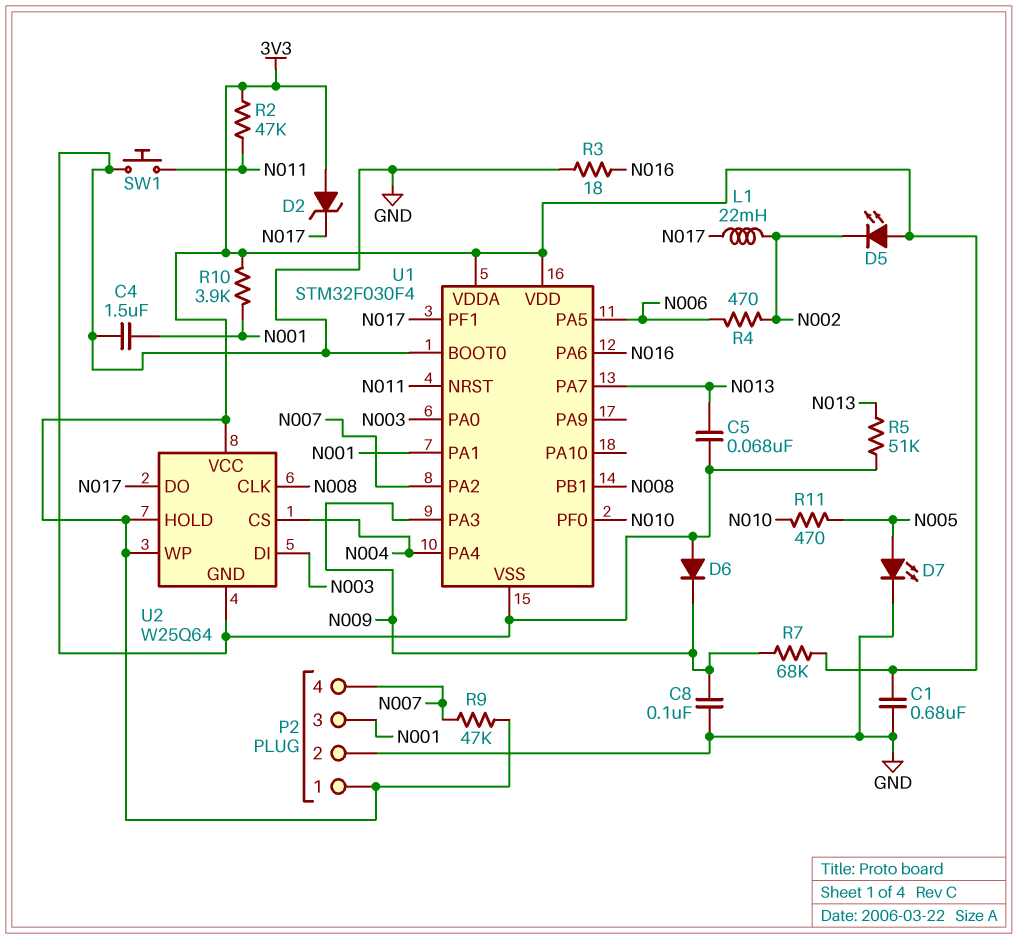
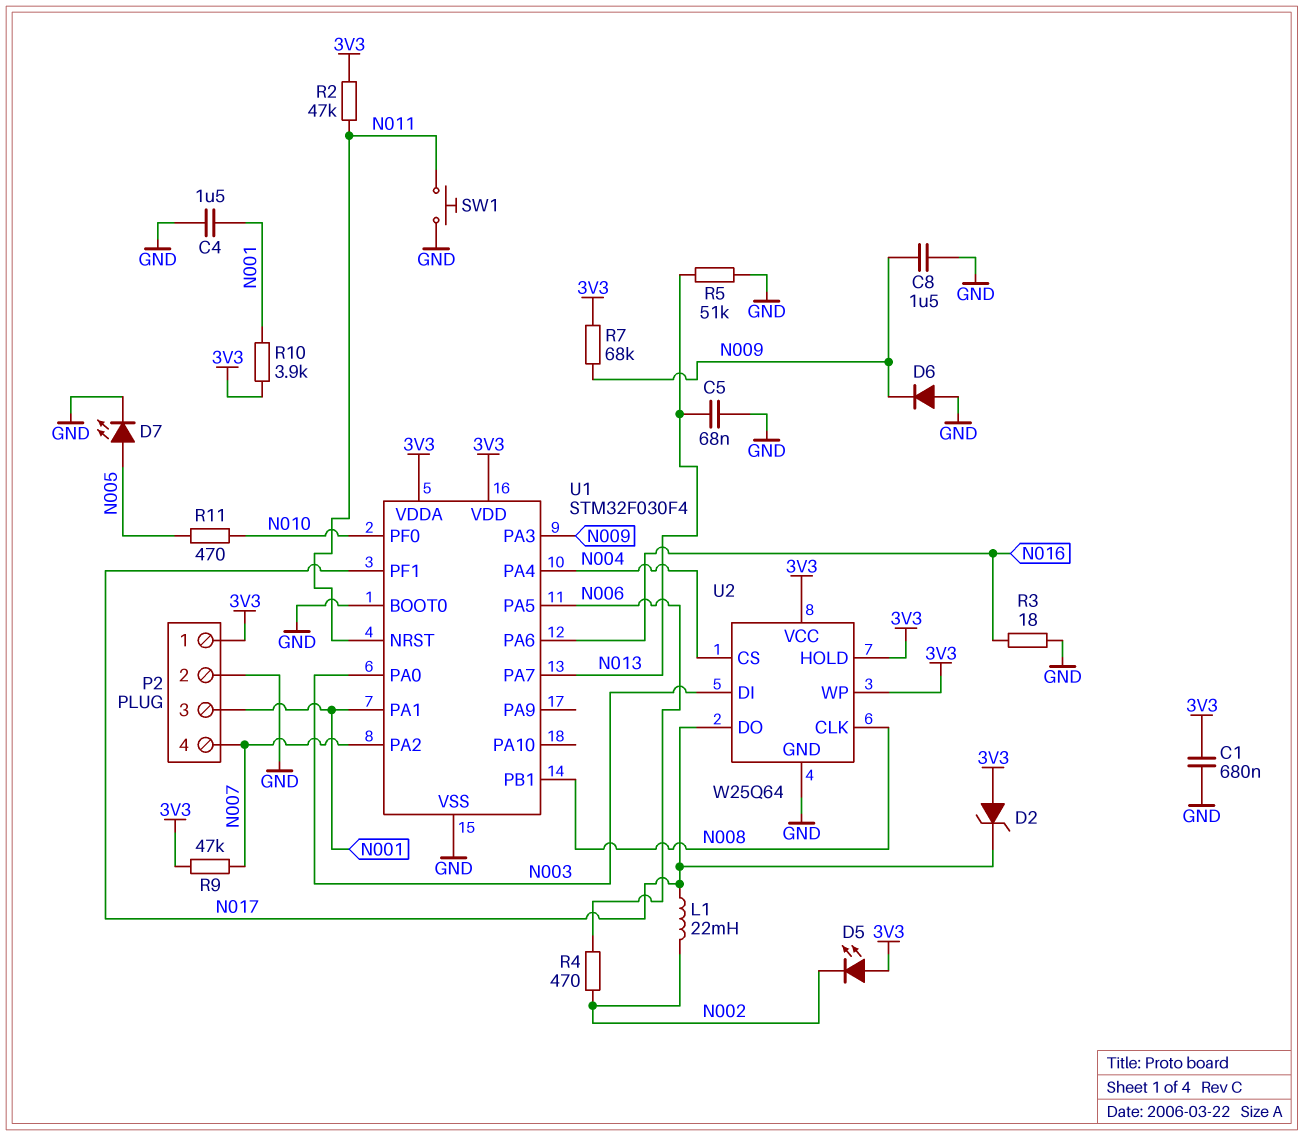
C8: 100nF (GND, N009) -> 1.5uF (GND, N009)

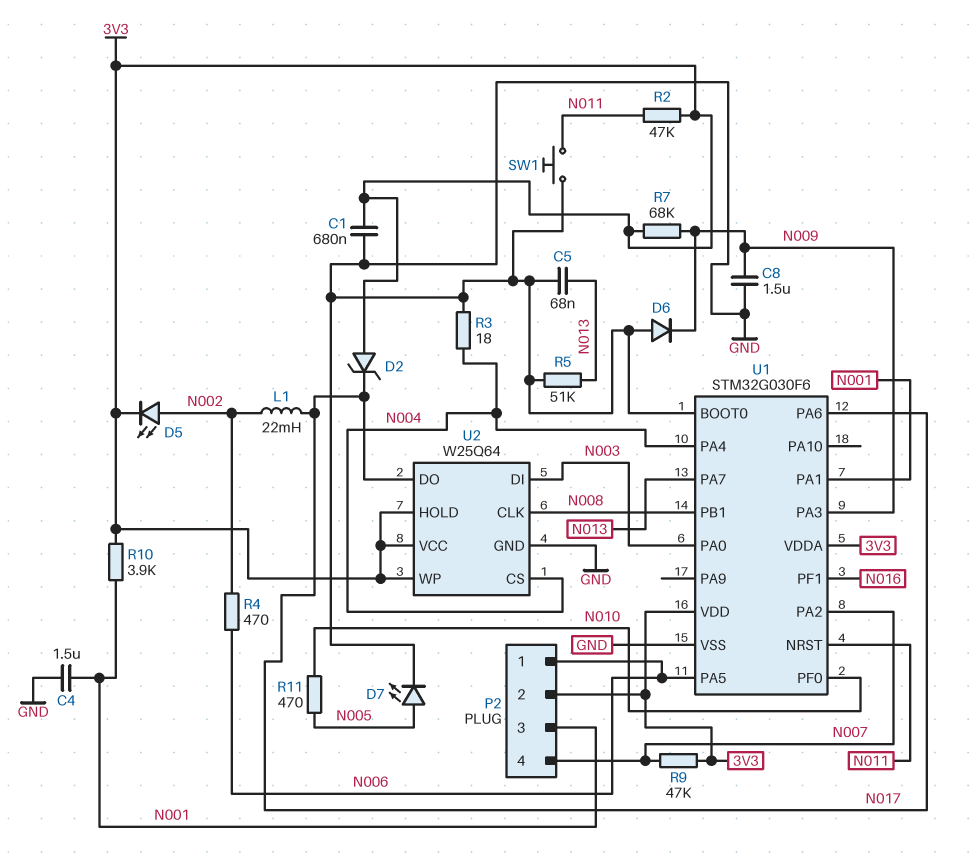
D5: LED (A 3V3, K N002) -> LED (A N002, K 3V3)
P2 pin 1: 3V3 -> N006
P2 pin 2: GND -> 3V3
R3: 18 (GND, N016) -> 18 (GND, N004)
U1: STM32F030F4 -> STM32G030F6
U1 pin PA6: N016 -> N017
U1 pin PF1: N017 -> N016

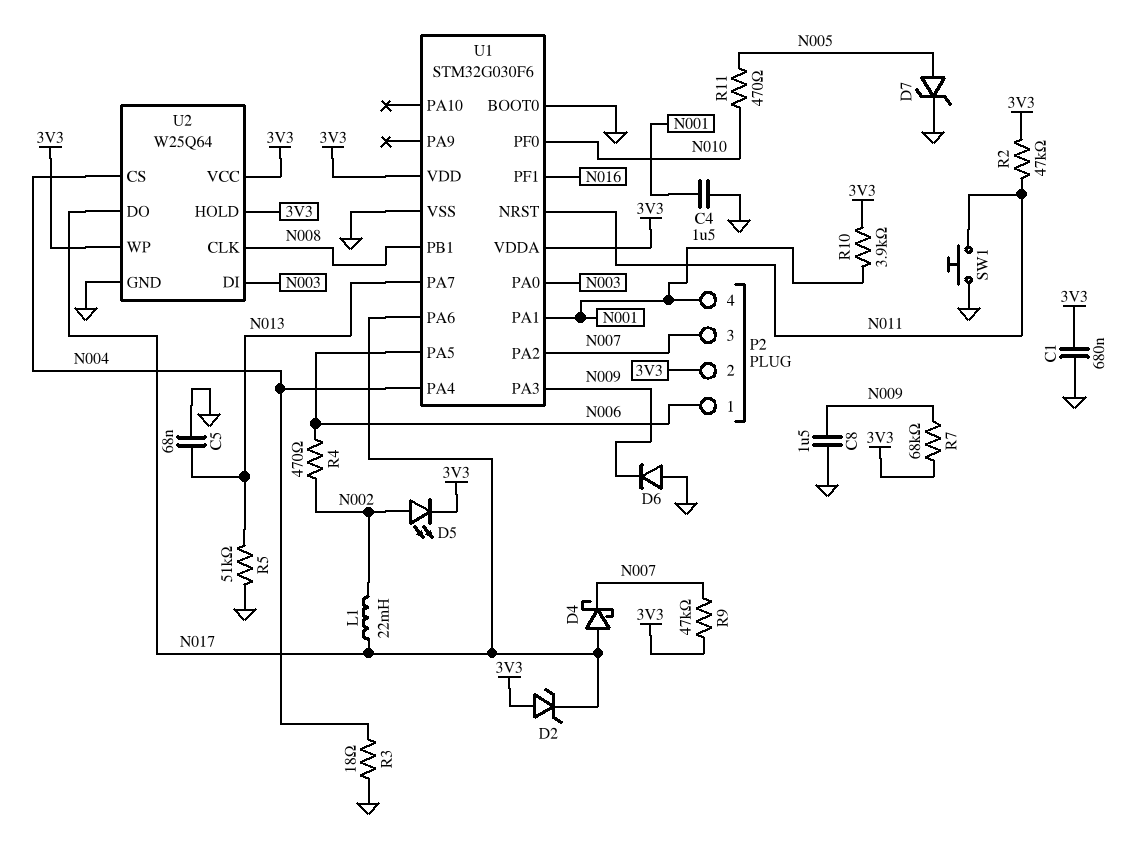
D4: none -> schottky (A N017, K N007)
D7: LED (A N005, K GND) -> zener (A N005, K GND)
P2 pin 3: N001 -> N007
P2 pin 4: N007 -> N001

